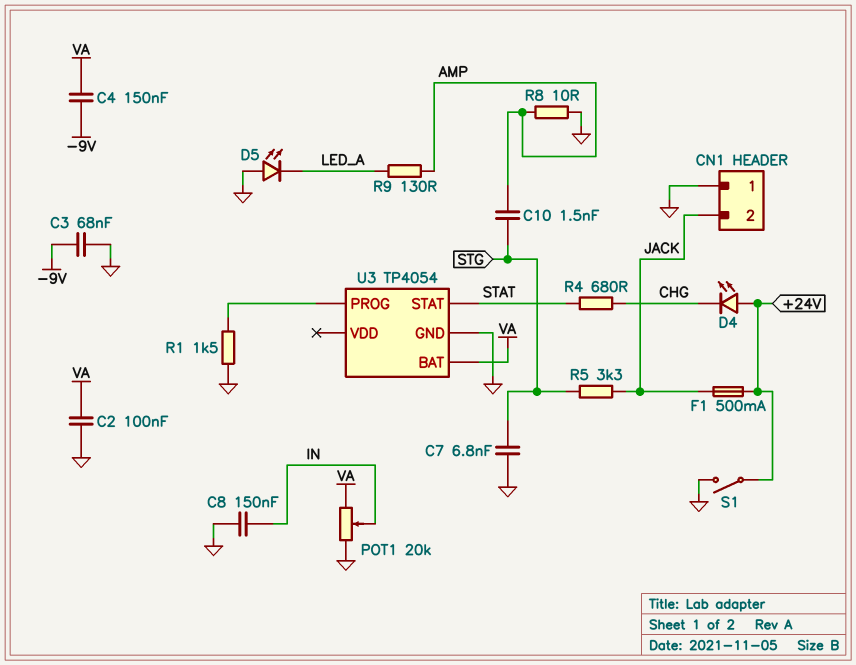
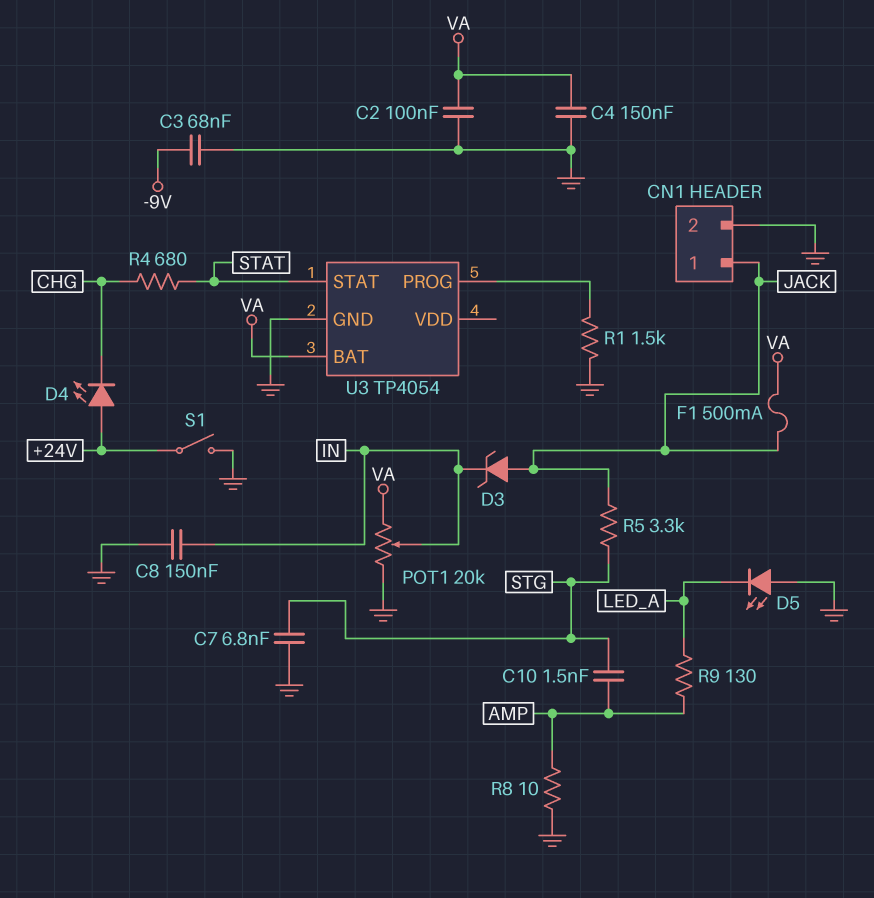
C4: 150nF (-9V, VA) -> 150nF (GND, VA)
CN1 pin 1: GND -> JACK
CN1 pin 2: JACK -> GND
D3: none -> zener (A JACK, K IN)
F1: 500mA (+24V, JACK) -> 500mA (JACK, VA)

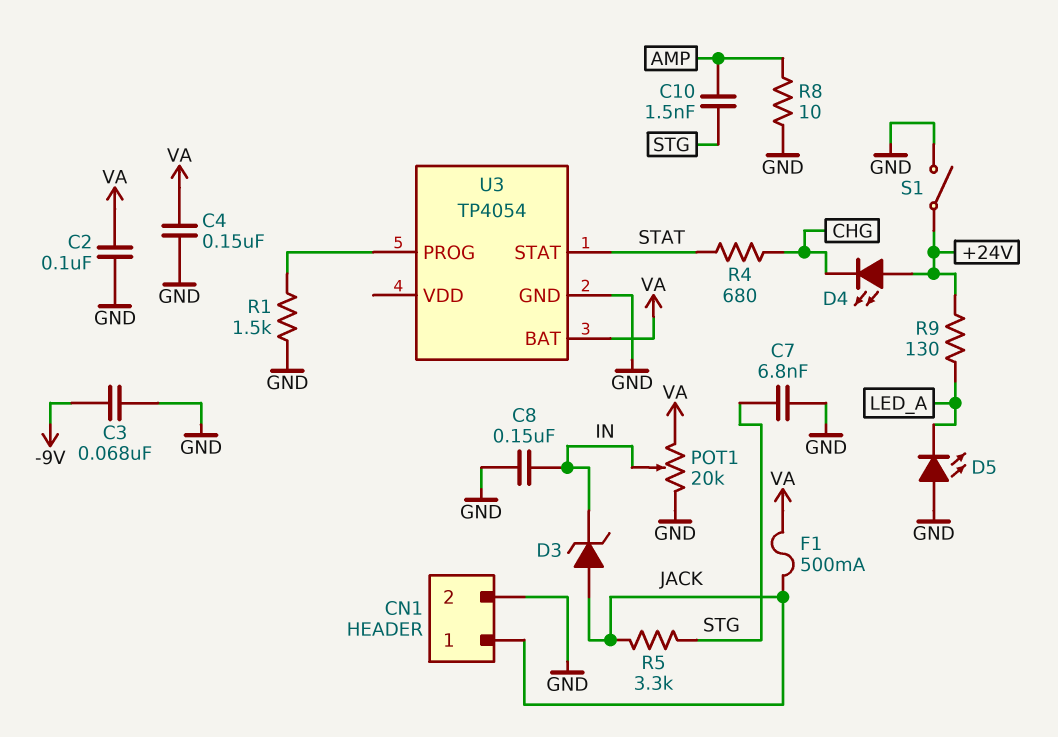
R9: 130 (AMP, LED_A) -> 130 (+24V, LED_A)

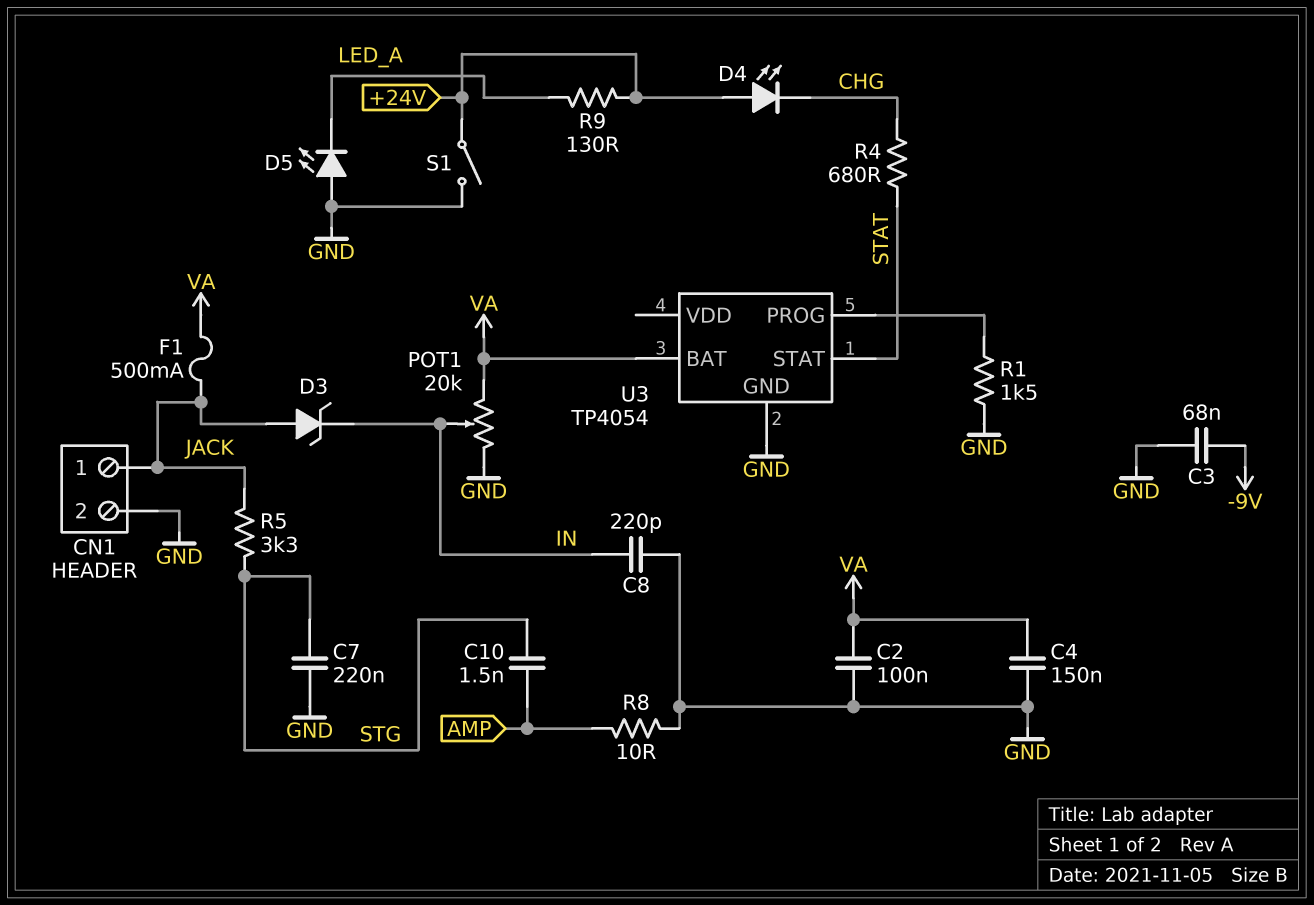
C7: 6.8nF (GND, STG) -> 220nF (GND, STG)
C8: 150nF (GND, IN) -> 220pF (GND, IN)

